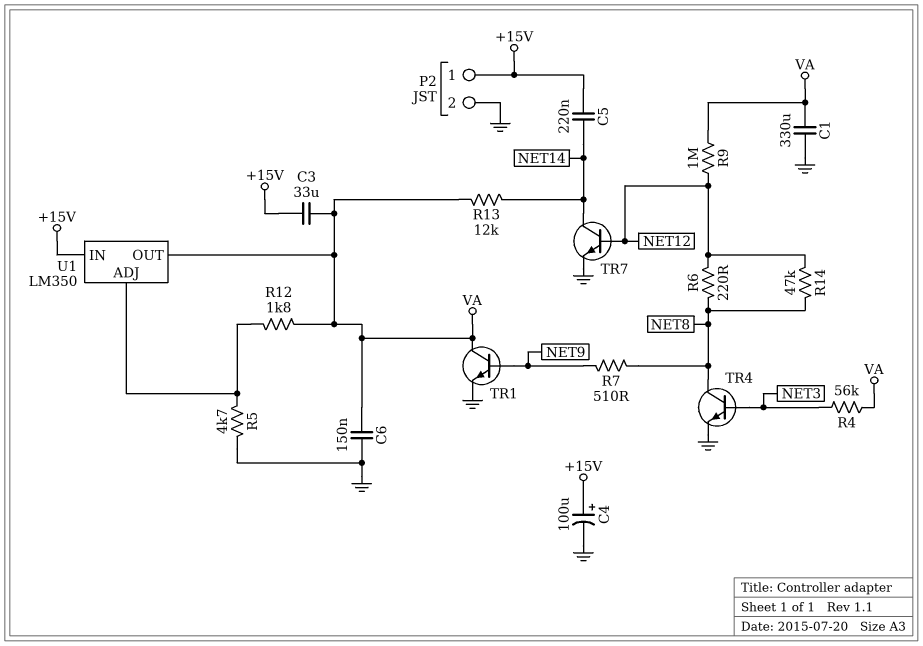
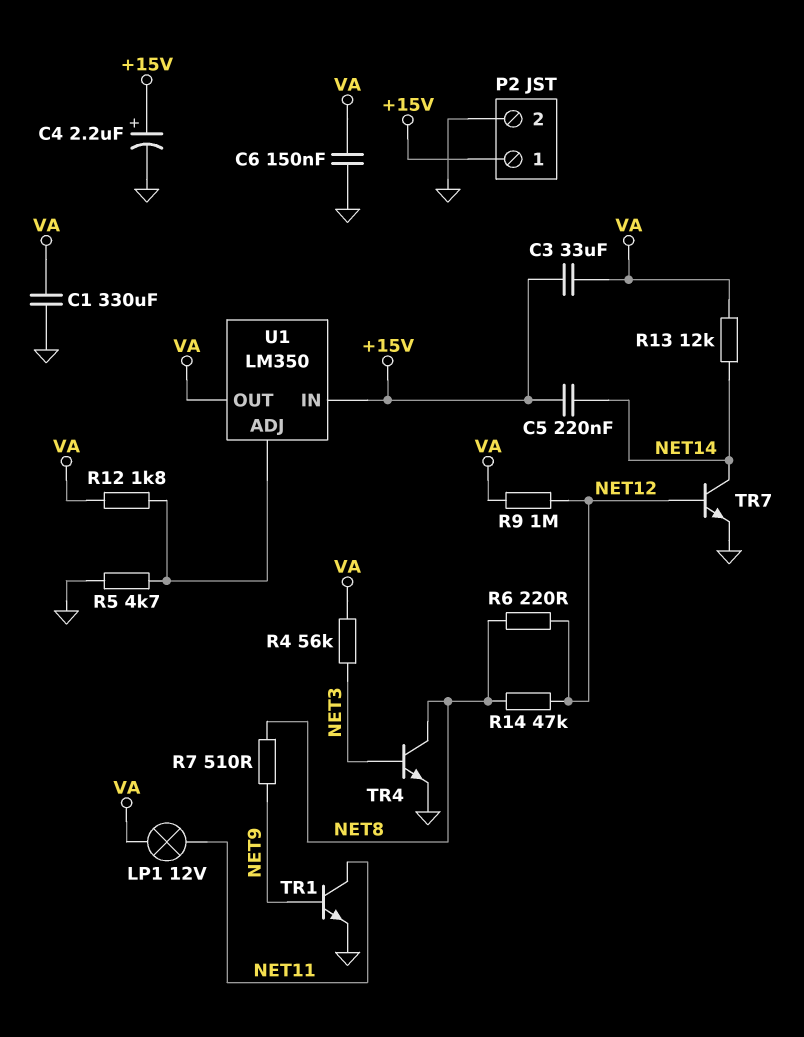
C4: 100uF (plus +15V, minus GND) -> 2.2uF (plus +15V, minus GND)
LP1: none -> lamp 12V (NET11, VA)
TR1: NPN (B NET9, C VA, E GND) -> NPN (B NET9, C NET11, E GND)

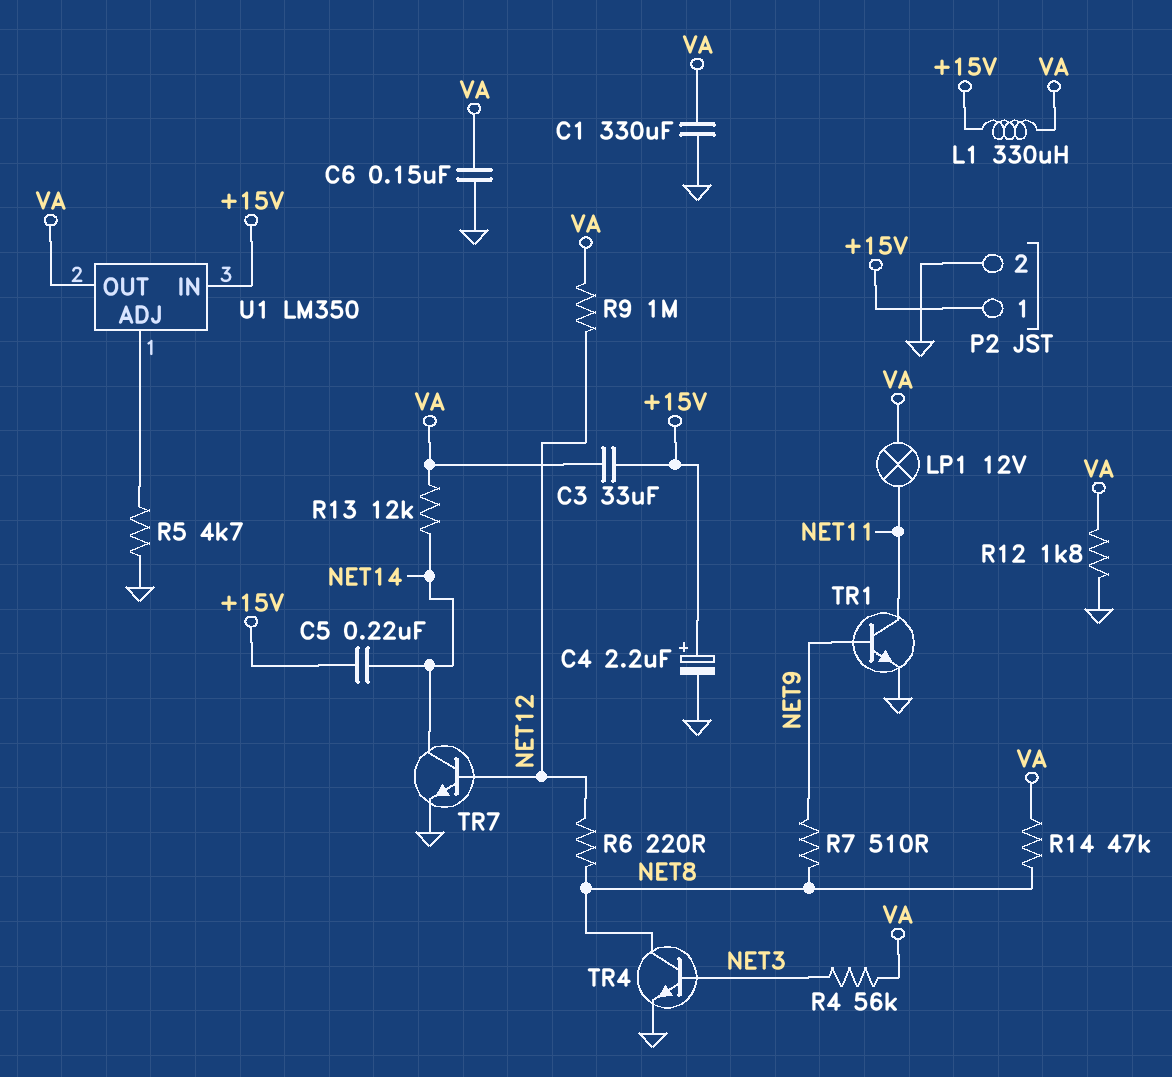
L1: none -> 330uH (+15V, VA)
R12: 1.8k (U1/ADJ, VA) -> 1.8k (GND, VA)
R14: 47k (NET8, NET12) -> 47k (NET8, VA)

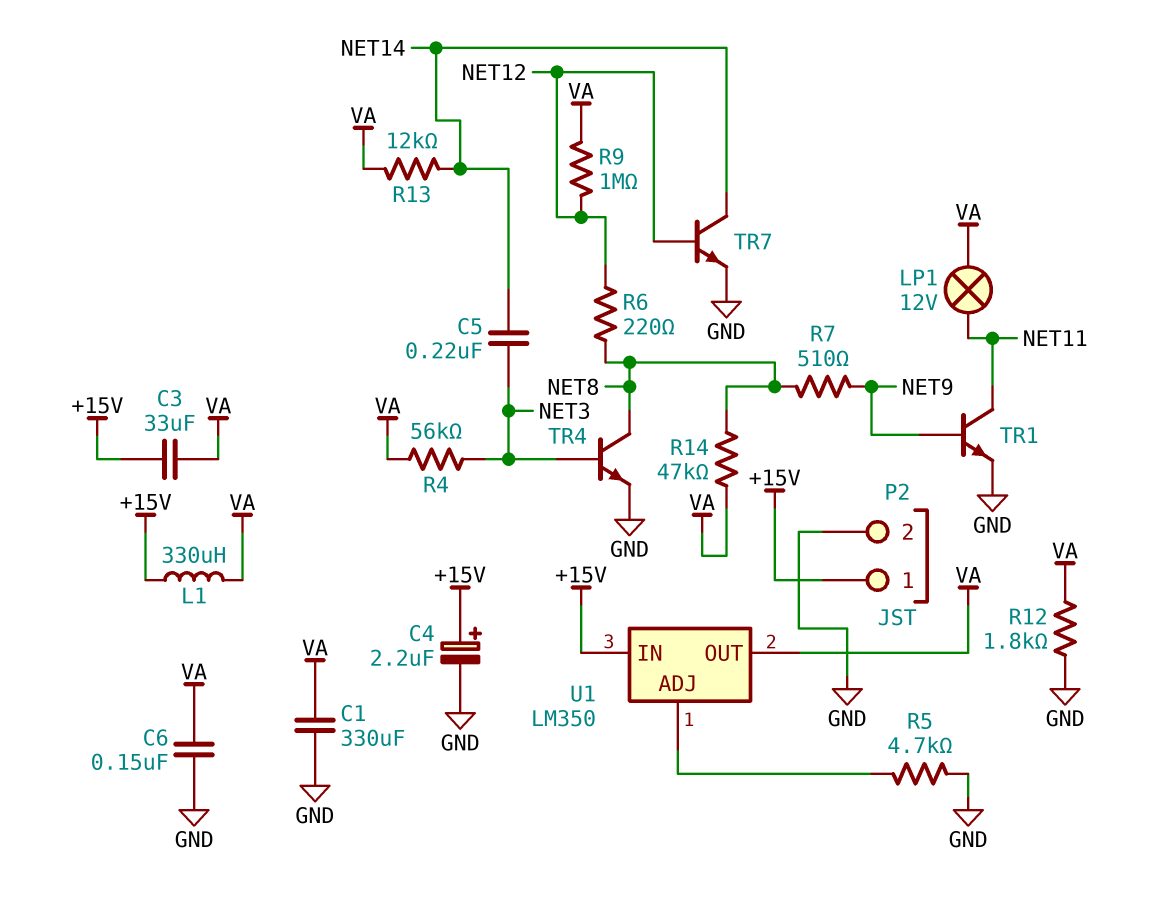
C5: 220nF (+15V, NET14) -> 220nF (NET3, NET14)

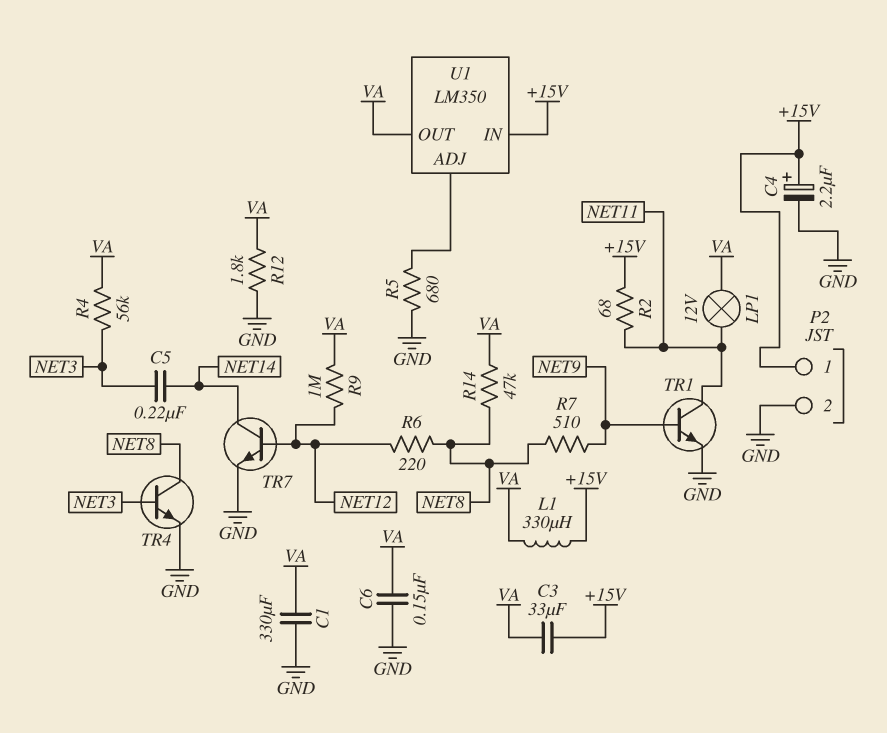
R2: none -> 68 (+15V, NET11)
R5: 4.7k (GND, U1/ADJ) -> 680 (GND, U1/ADJ)
R13: 12k (NET14, VA) -> none

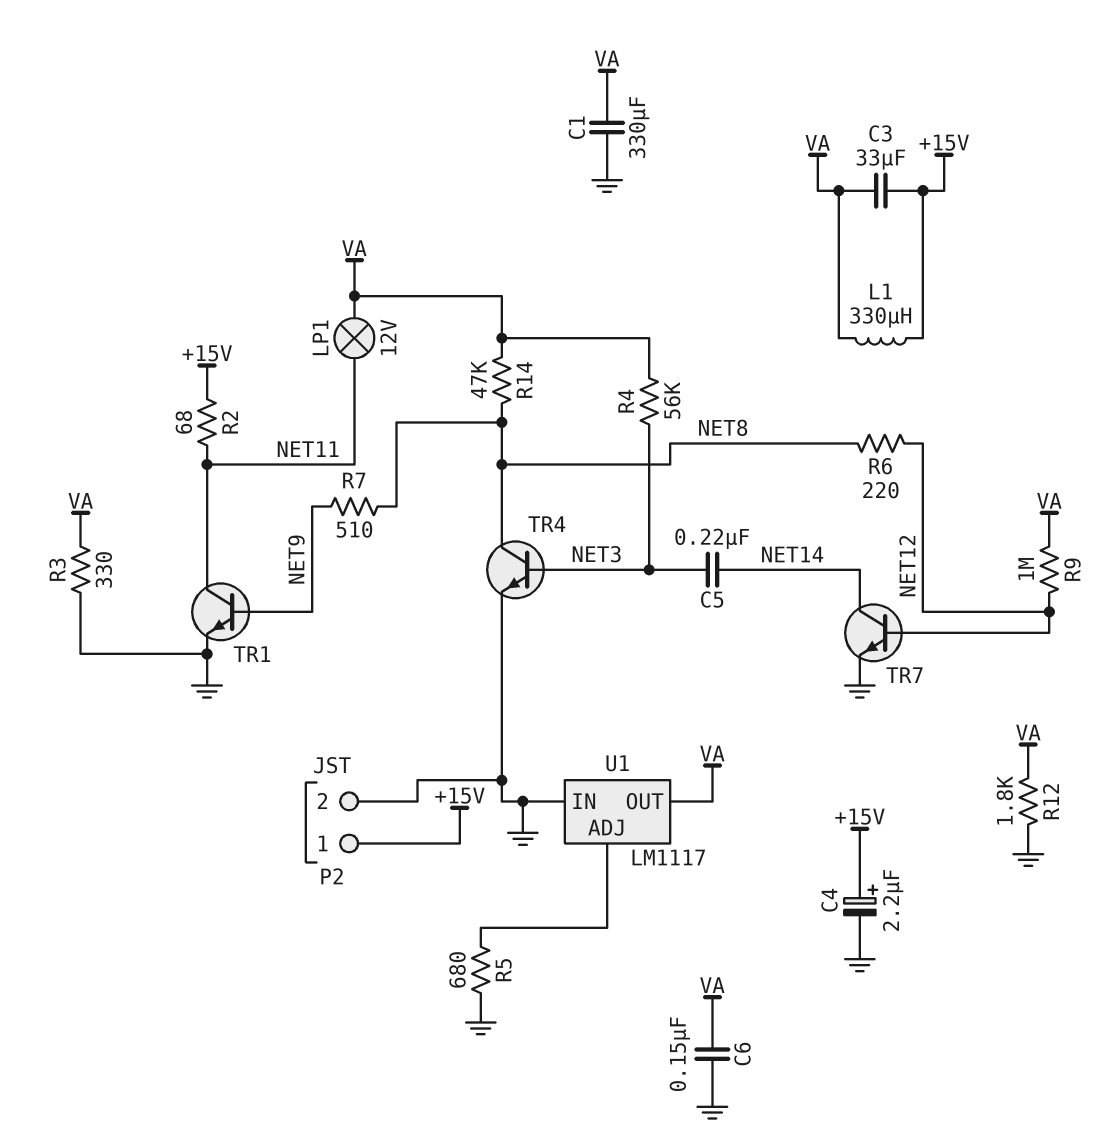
R3: none -> 330 (GND, VA)
U1: LM350 -> LM1117
U1 pin IN: +15V -> GND

